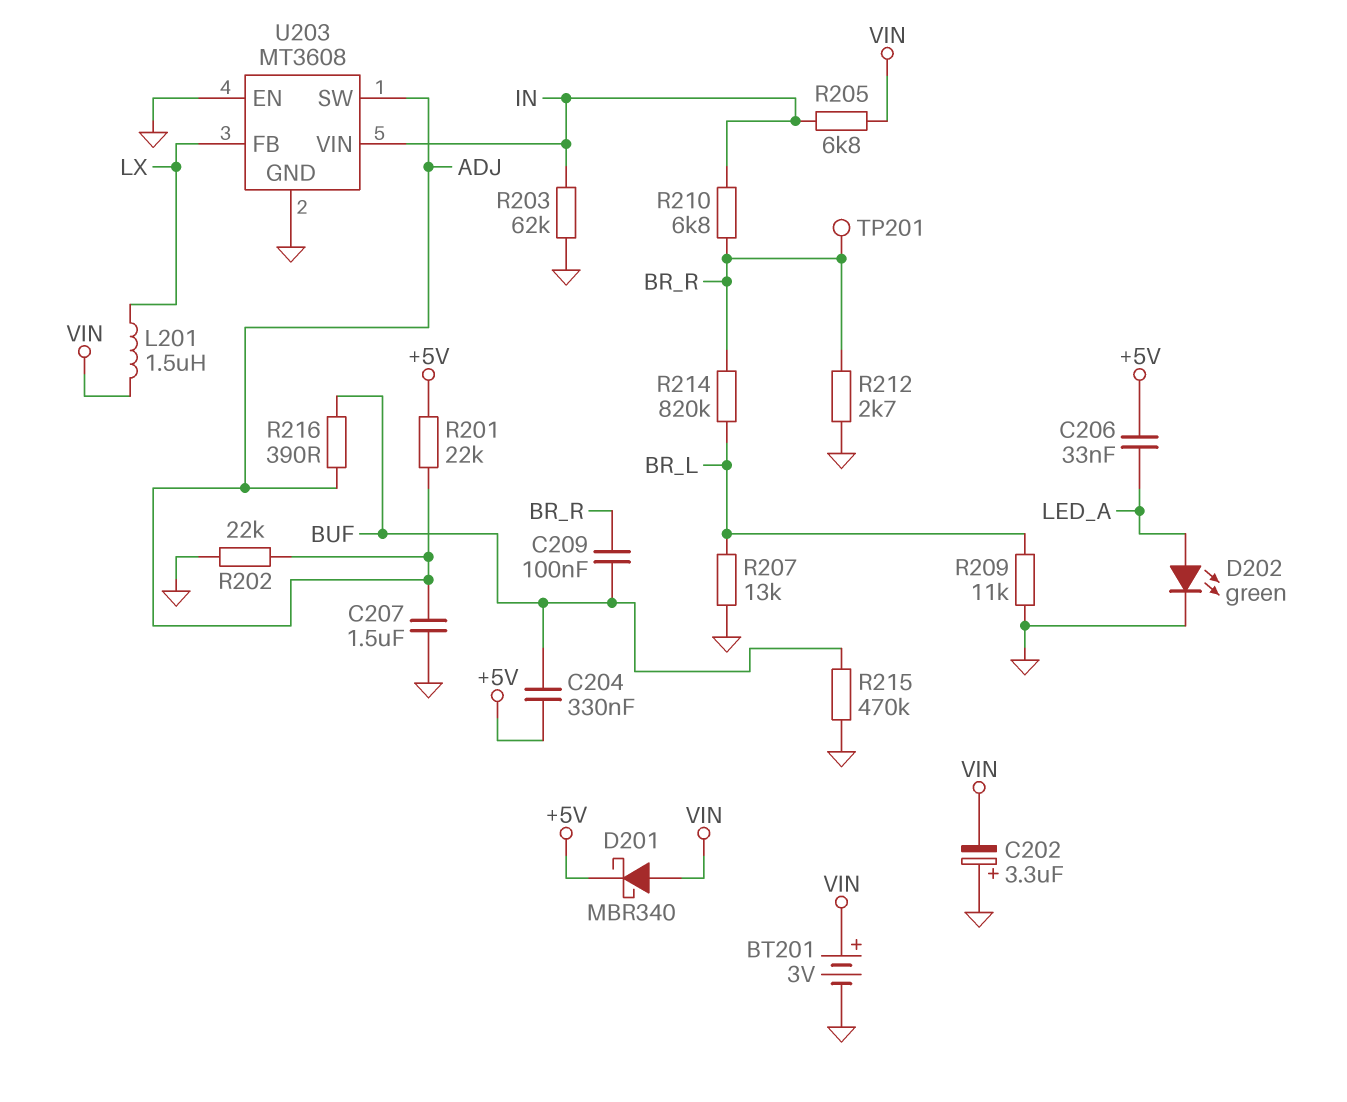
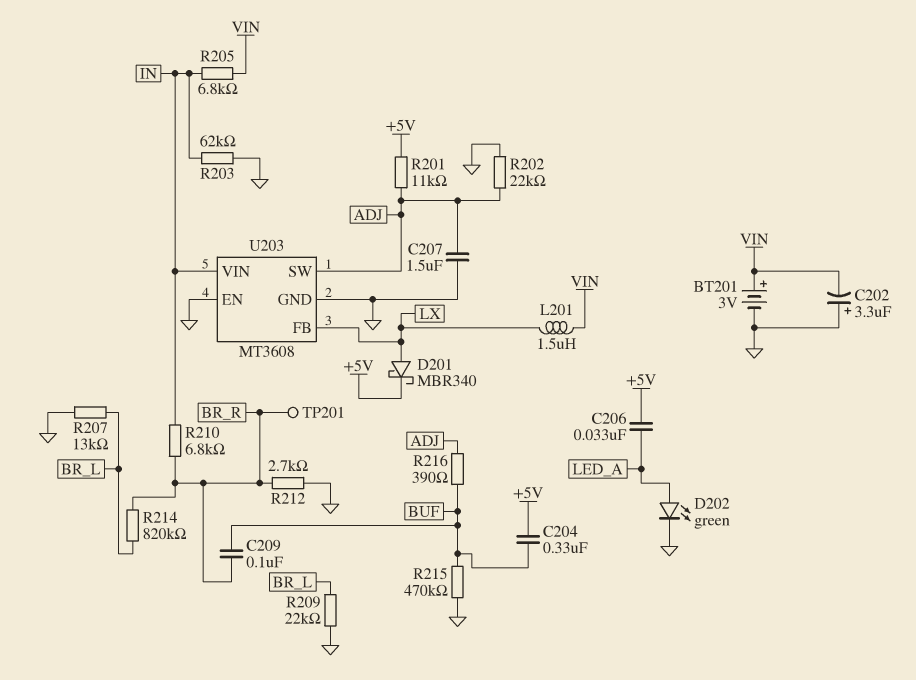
D201: schottky MBR340 (A VIN, K +5V) -> schottky MBR340 (A LX, K +5V)
R201: 22k (+5V, ADJ) -> 11k (+5V, ADJ)
R209: 11k (BR_L, GND) -> 22k (BR_L, GND)

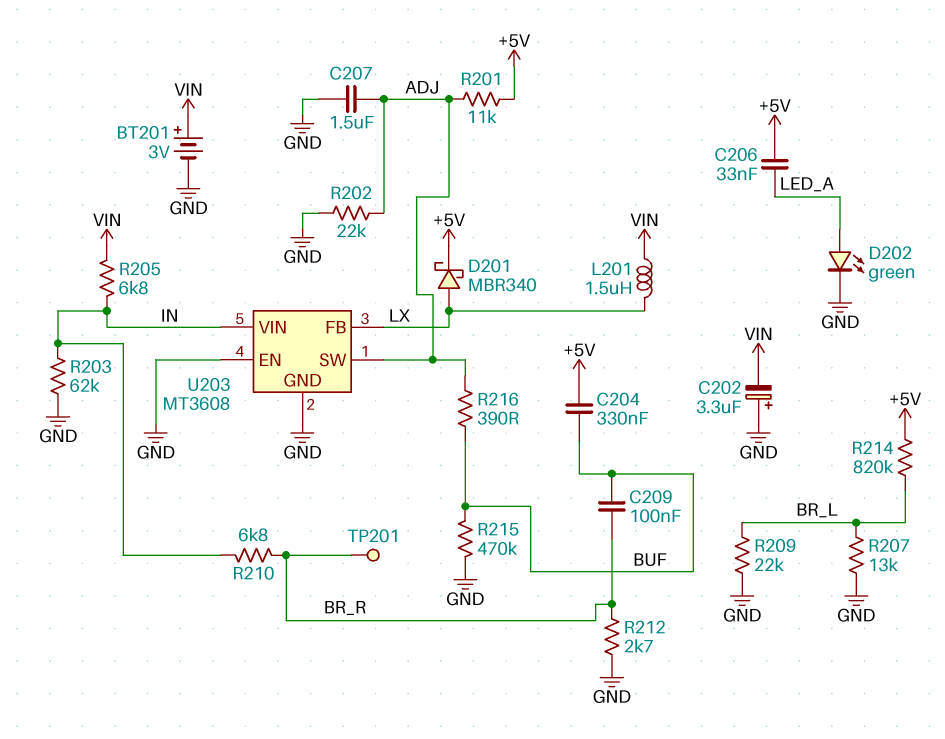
R214: 820k (BR_L, BR_R) -> 820k (+5V, BR_L)

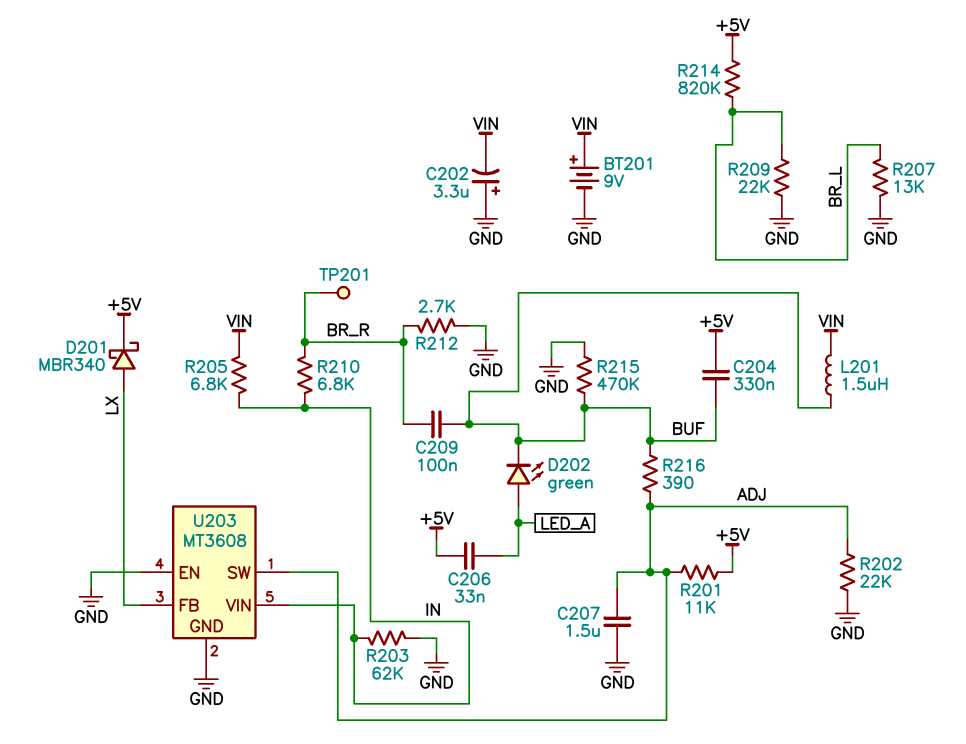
BT201: 3V (plus VIN, minus GND) -> 9V (plus VIN, minus GND)
D202: LED green (A LED_A, K GND) -> LED green (A LED_A, K BUF)
L201: 1.5uH (LX, VIN) -> 1.5uH (BUF, VIN)

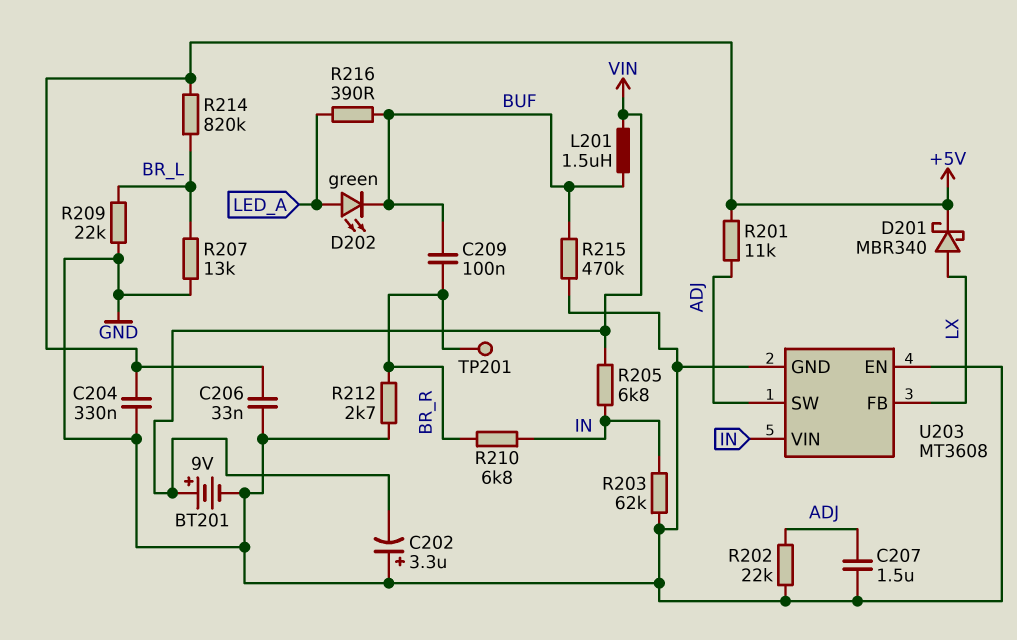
C204: 330nF (+5V, BUF) -> 330nF (+5V, GND)
C206: 33nF (+5V, LED_A) -> 33nF (+5V, GND)
R216: 390 (ADJ, BUF) -> 390 (BUF, LED_A)

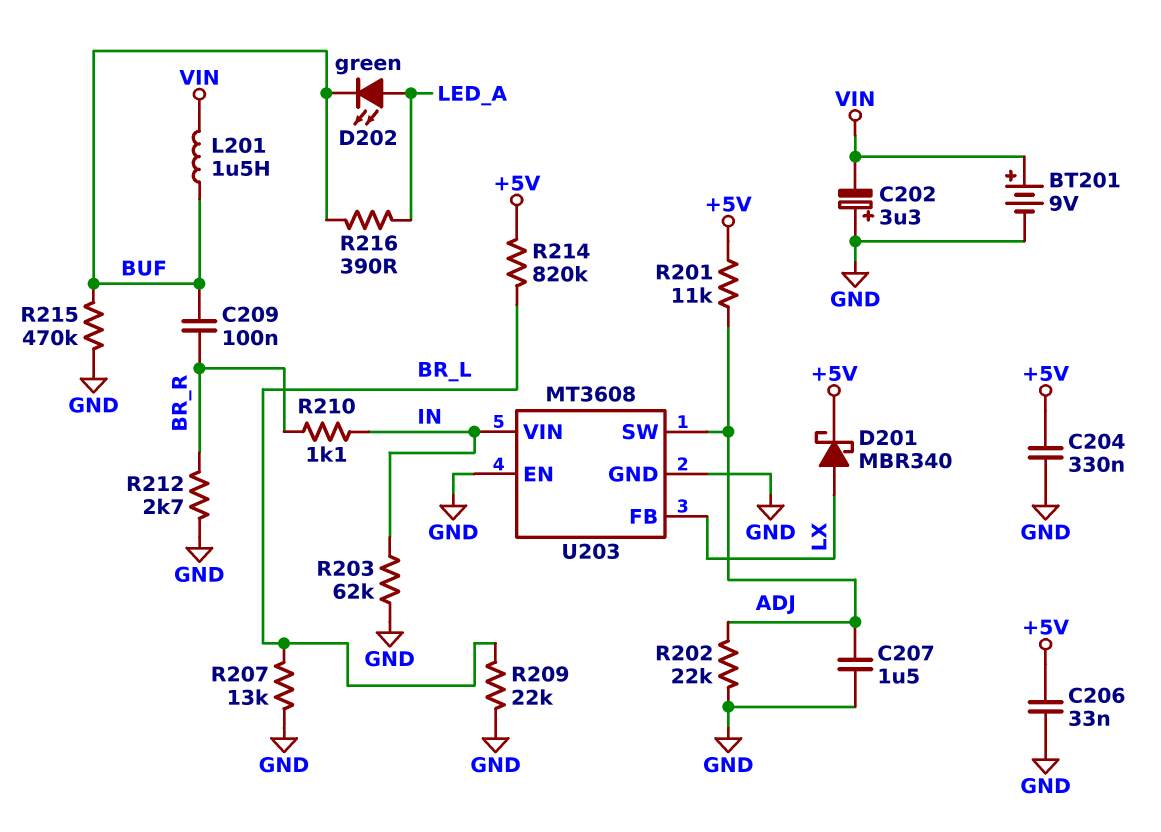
R205: 6.8k (IN, VIN) -> none
R210: 6.8k (BR_R, IN) -> 1.1k (BR_R, IN)
TP201: test point (BR_R) -> none

